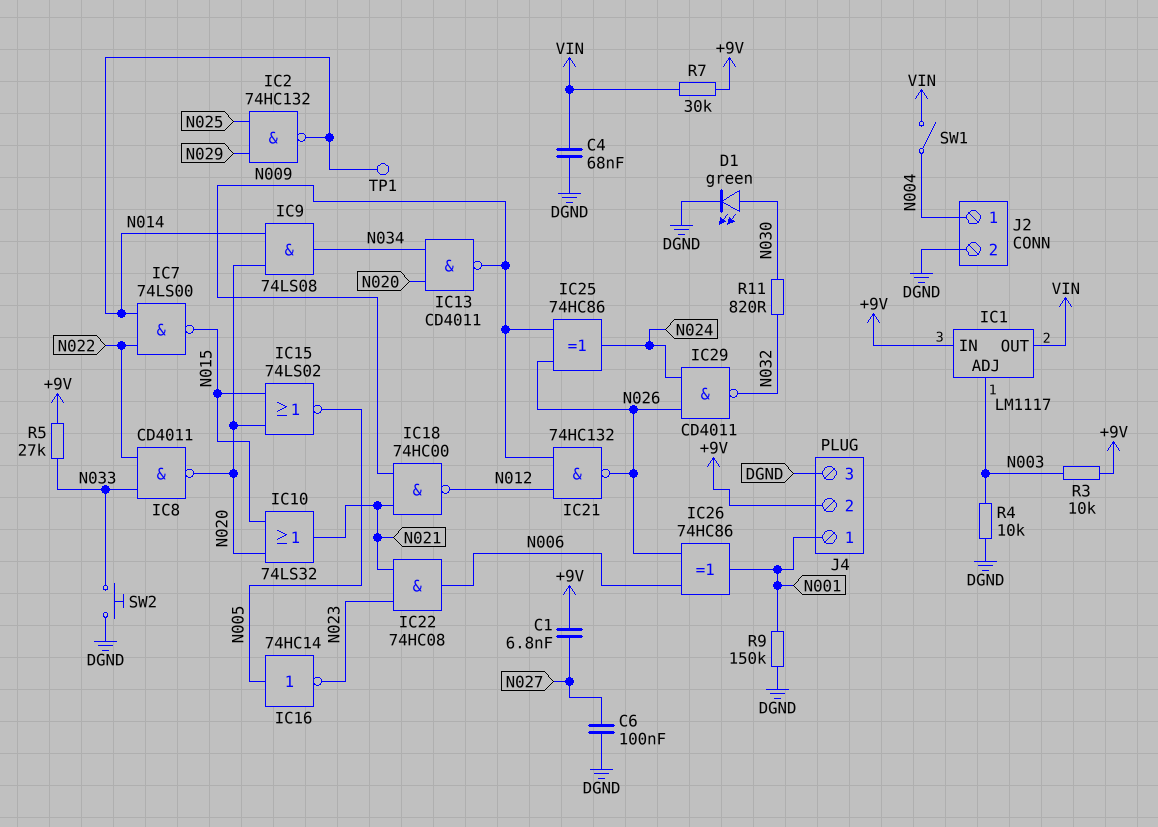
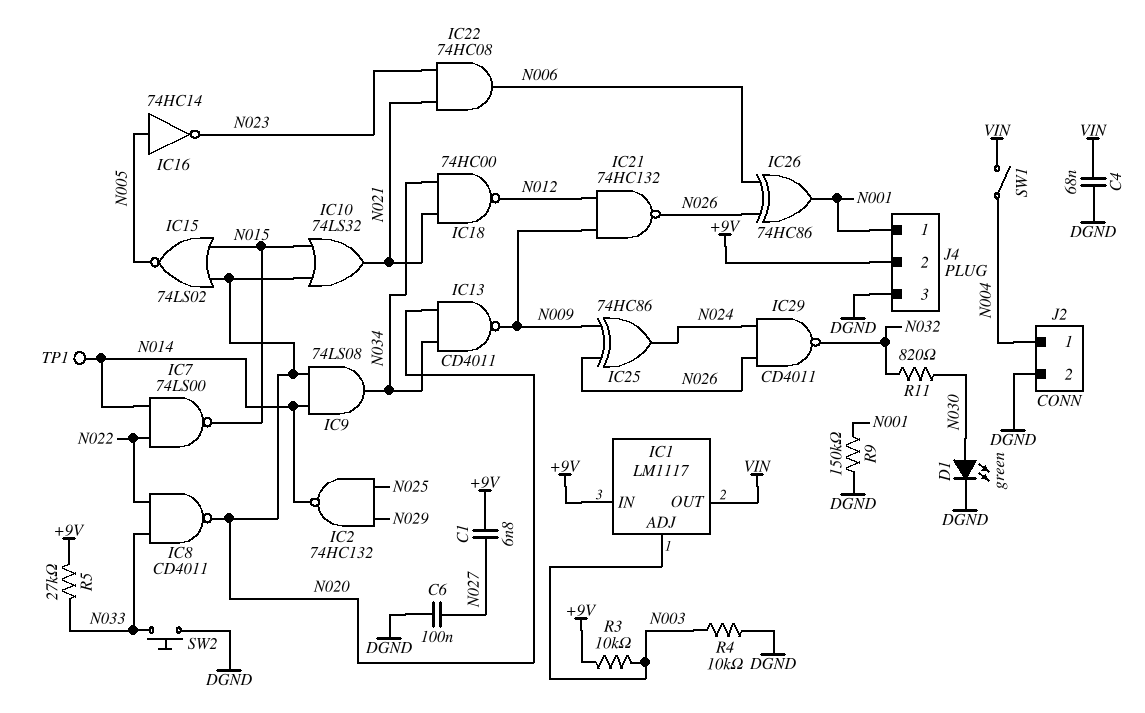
IC18: NAND 74HC00 (in N009, in N021, out N012) -> NAND 74HC00 (in N021, in N034, out N012)
R7: 30k (+9V, VIN) -> none

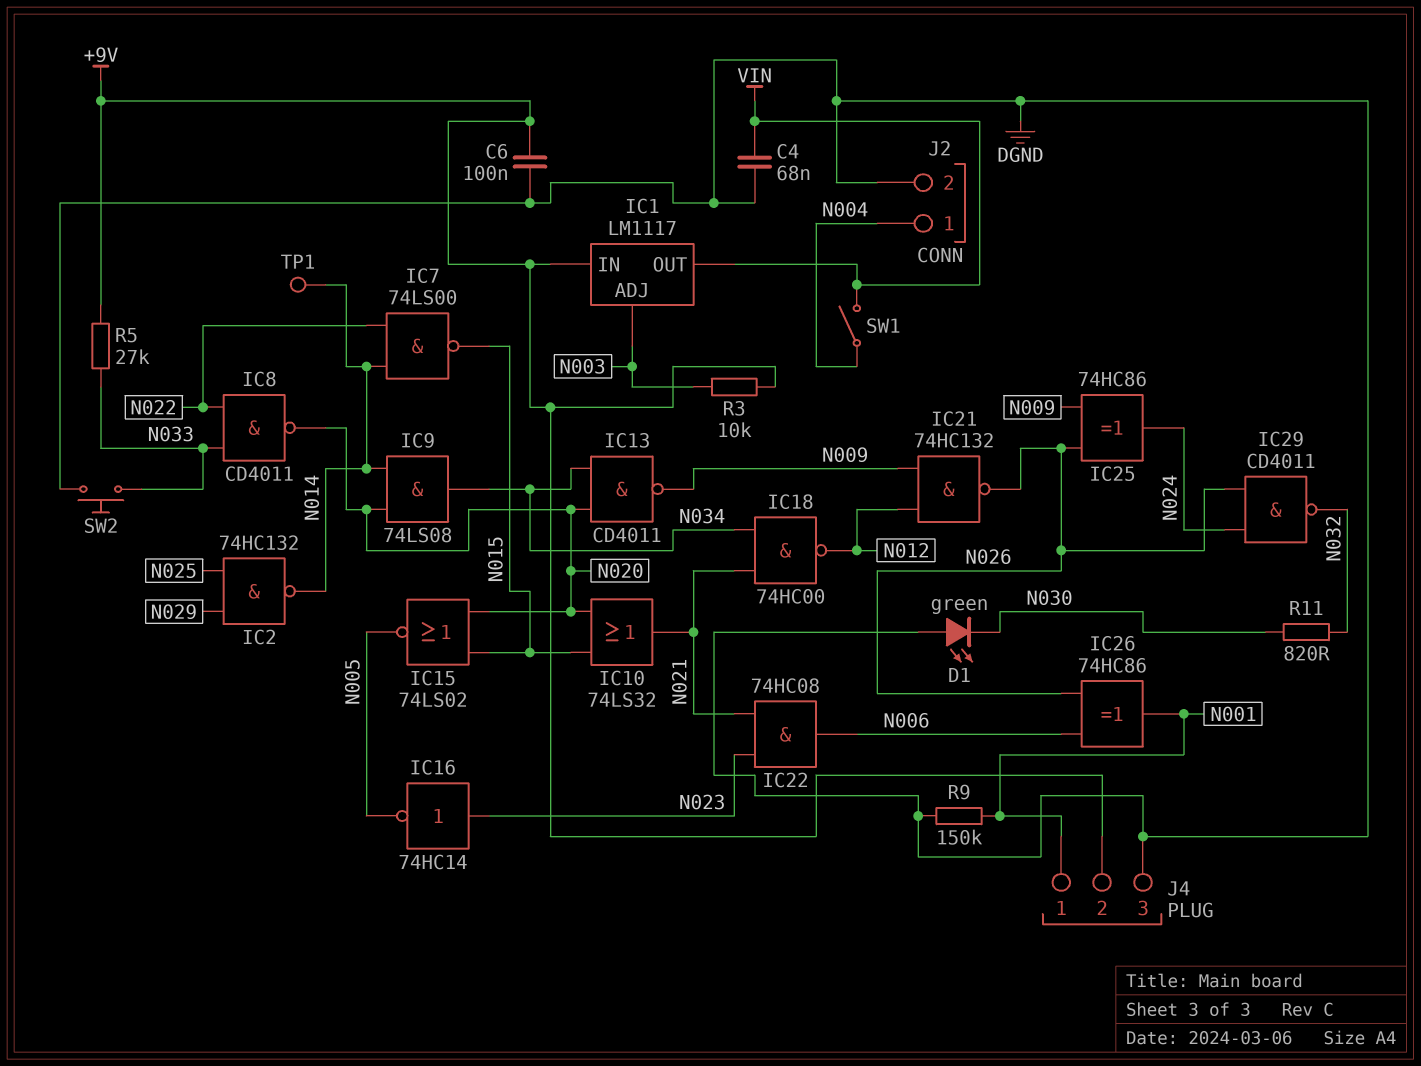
C1: 6.8nF (+9V, N027) -> none
C6: 100nF (DGND, N027) -> 100nF (+9V, DGND)
D1: LED green (A N030, K DGND) -> LED green (A DGND, K N030)
IC16: NOT 74HC14 (in N005, out N023) -> NOT 74HC14 (in N023, out N005)
R4: 10k (DGND, N003) -> none

